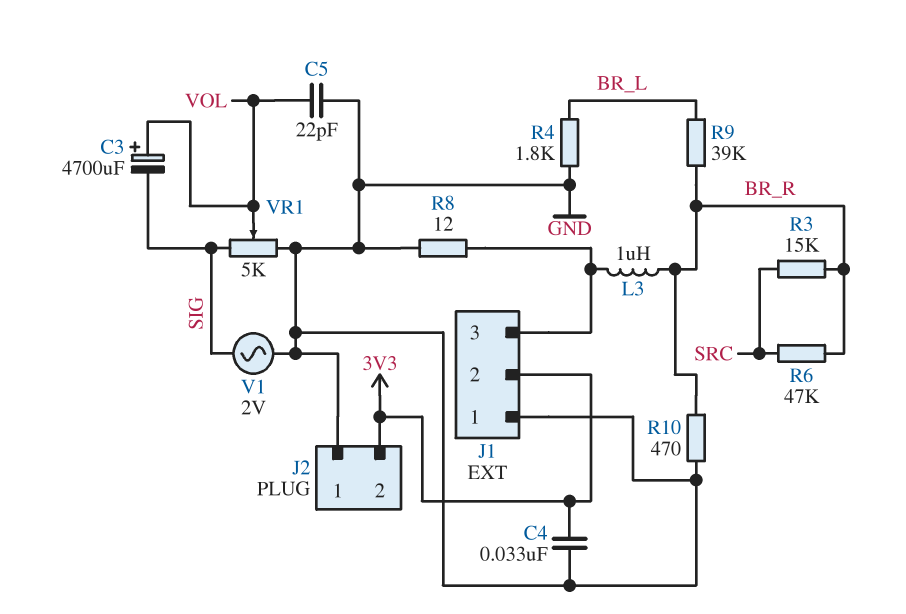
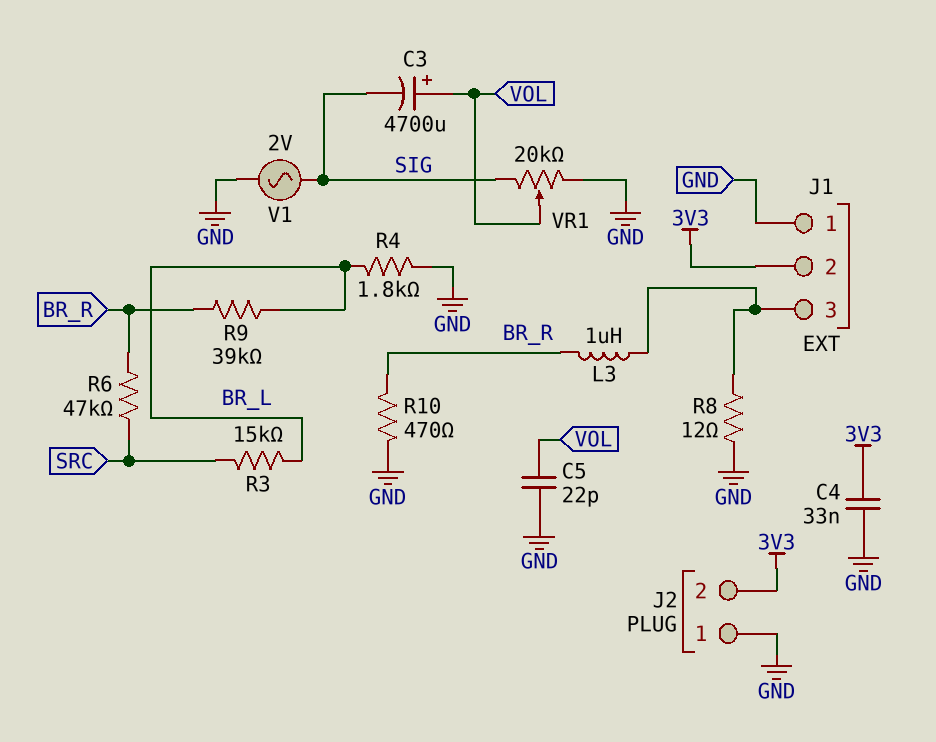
R3: 15k (BR_R, SRC) -> 15k (BR_L, SRC)
VR1: 5k (GND, SIG, wiper VOL) -> 20k (GND, SIG, wiper VOL)

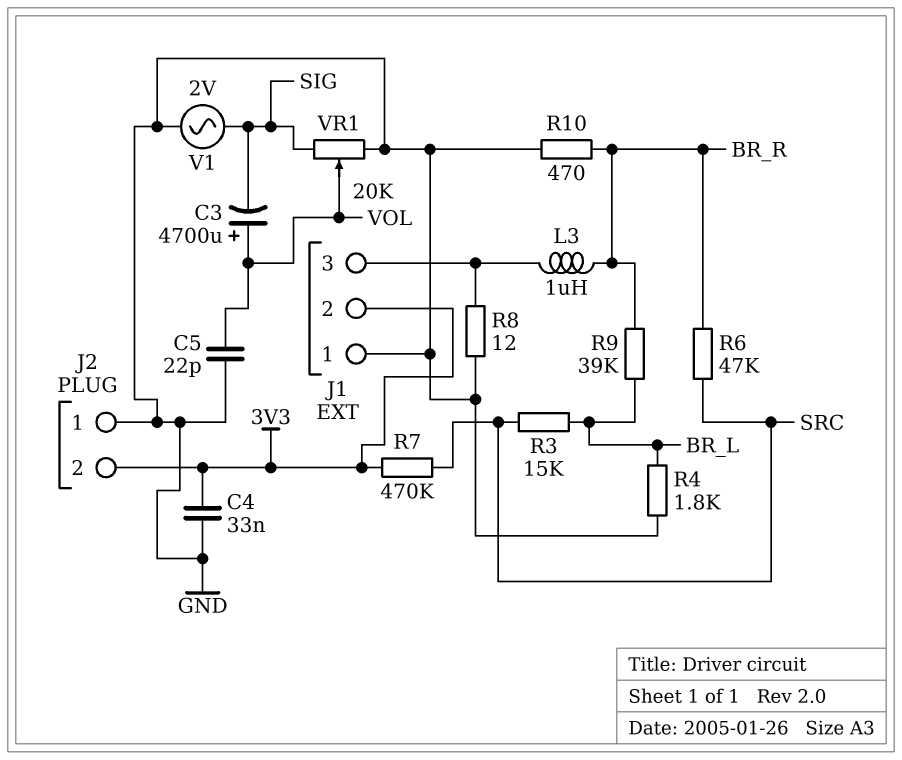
R7: none -> 470k (3V3, SRC)

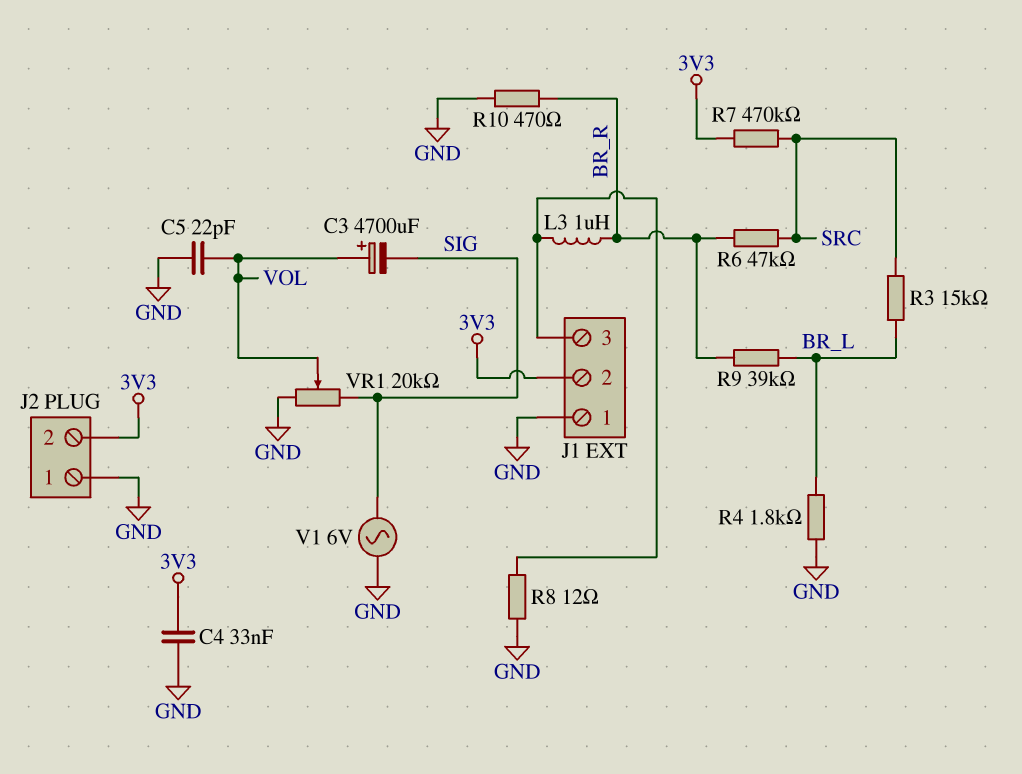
V1: AC 2V (GND, SIG) -> AC 6V (GND, SIG)

